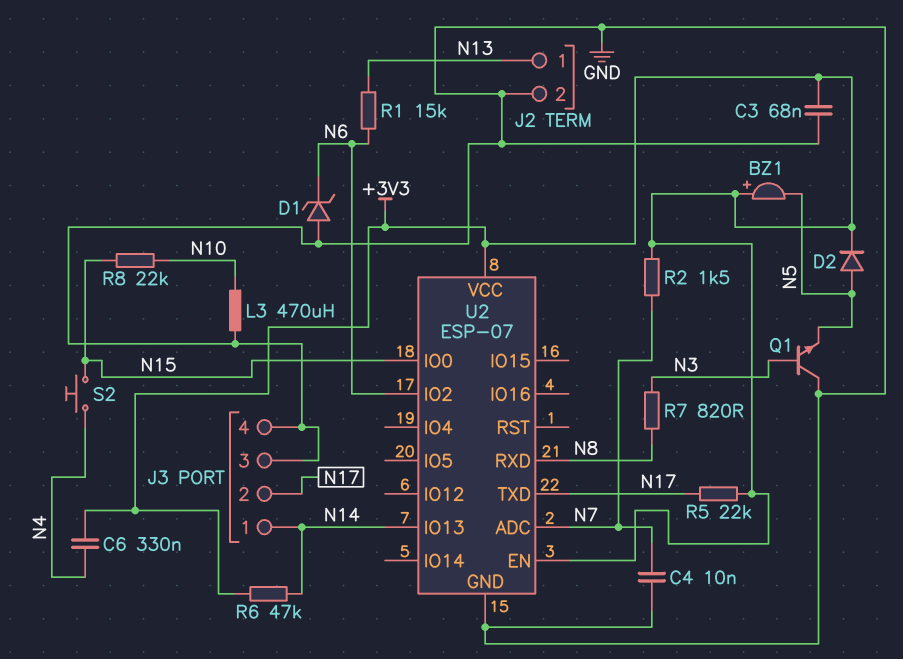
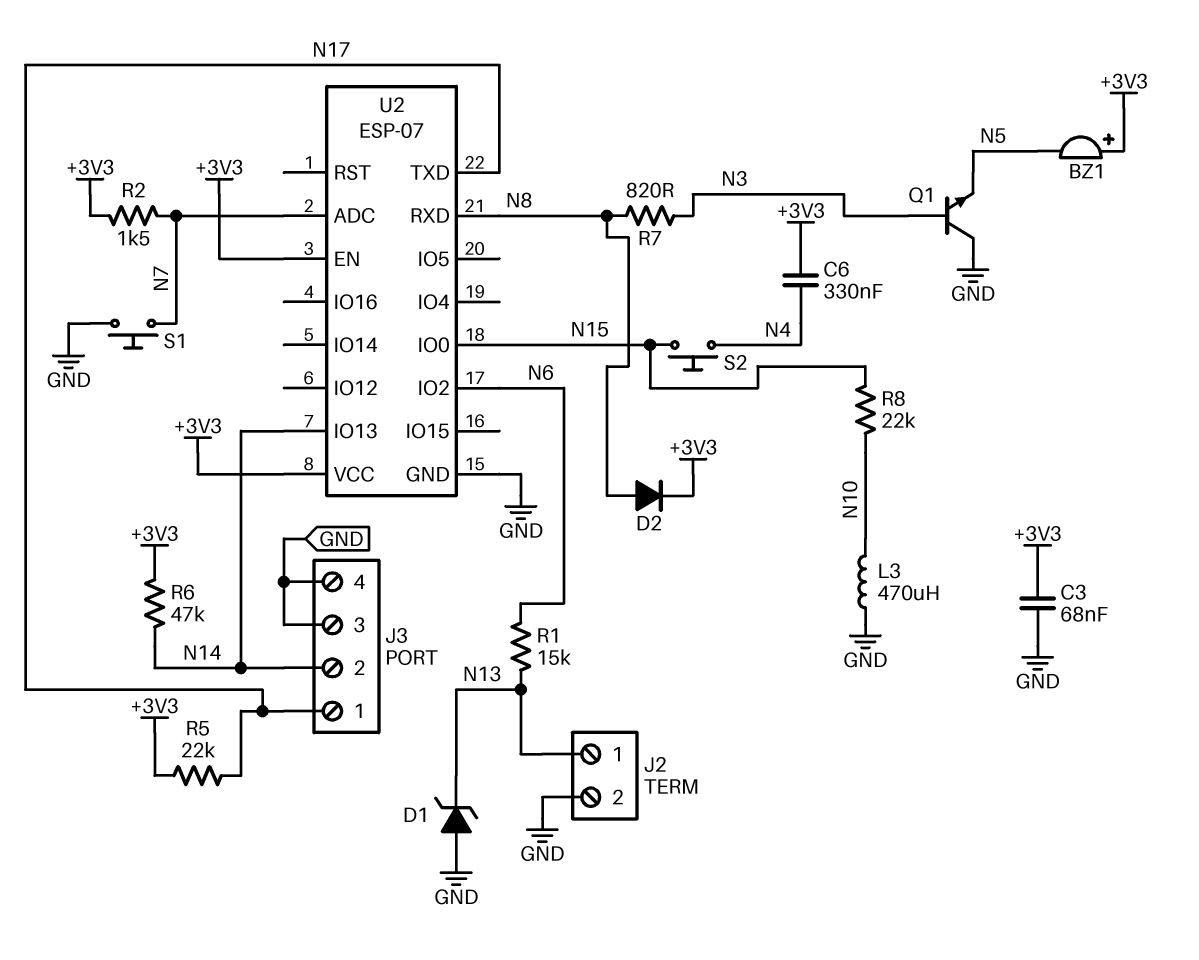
C4: 10nF (GND, N7) -> none
D1: zener (A GND, K N6) -> zener (A GND, K N13)
D2: diode (A N5, K +3V3) -> diode (A N8, K +3V3)
J3 pin 1: N14 -> N17
J3 pin 2: N17 -> N14
S1: none -> button (GND, N7)

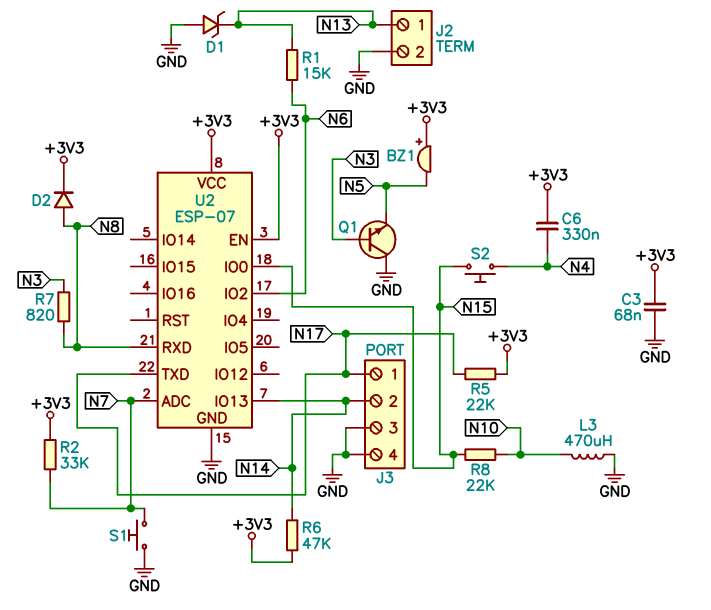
R2: 1.5k (+3V3, N7) -> 33k (+3V3, N7)

